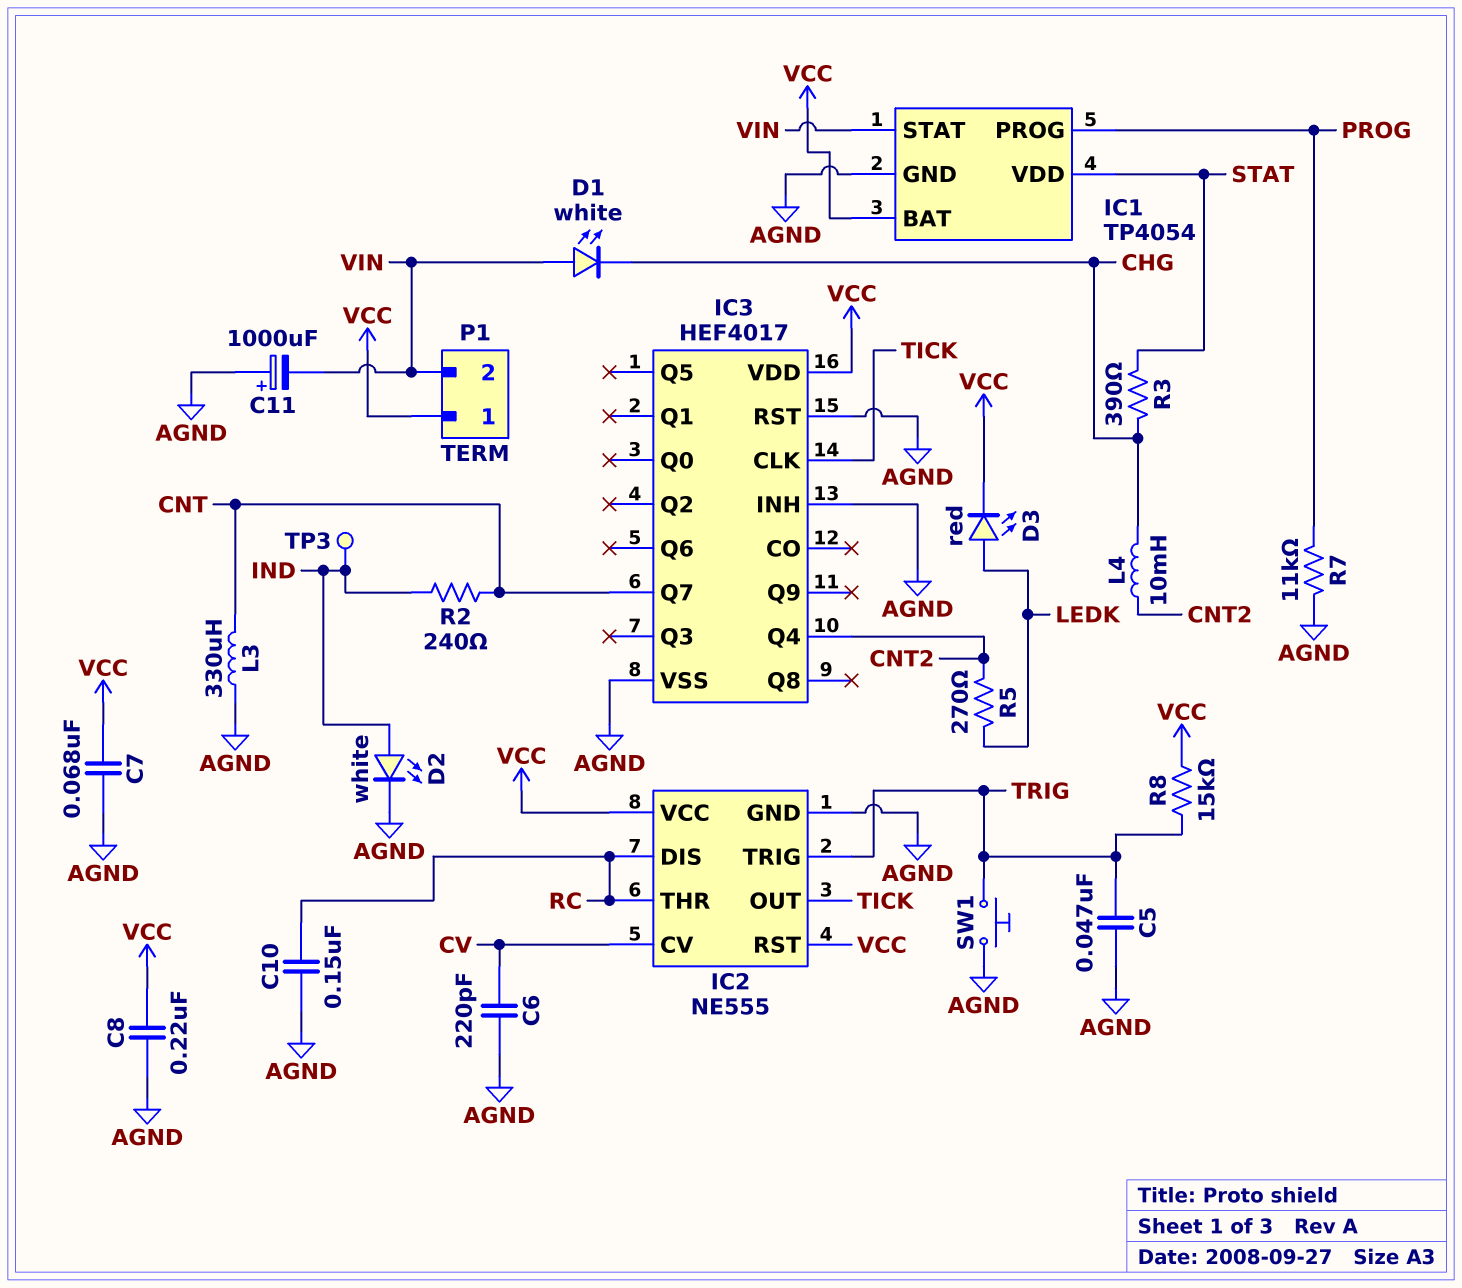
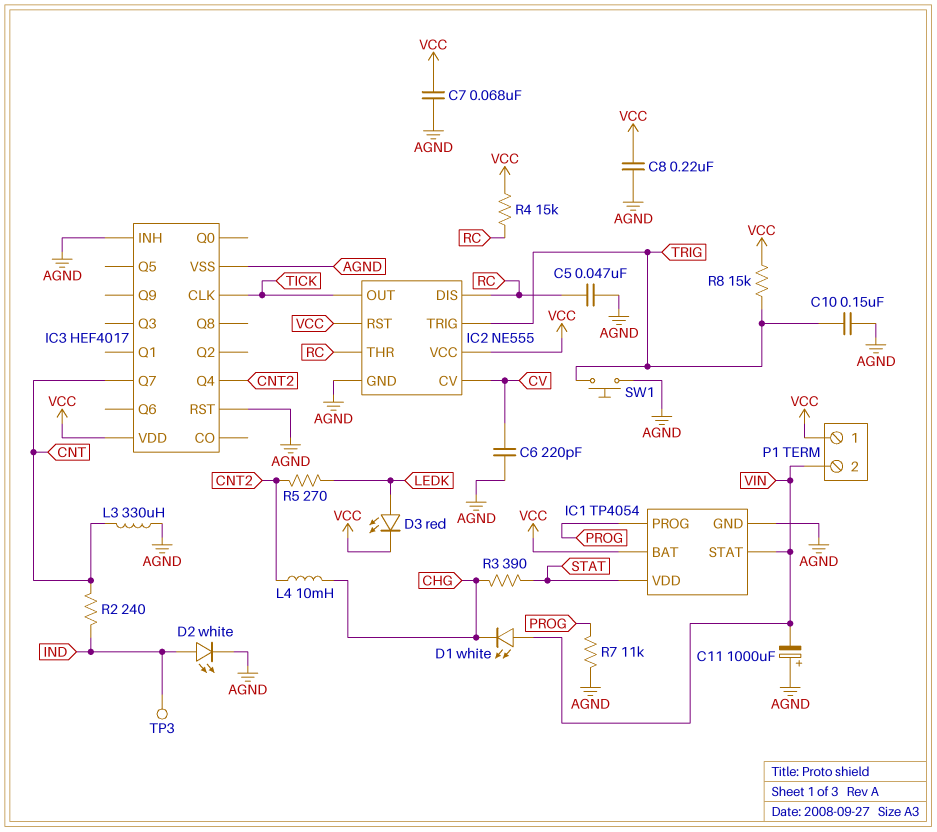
C5: 47nF (AGND, TRIG) -> 47nF (AGND, RC)
C10: 150nF (AGND, RC) -> 150nF (AGND, TRIG)
R4: none -> 15k (RC, VCC)

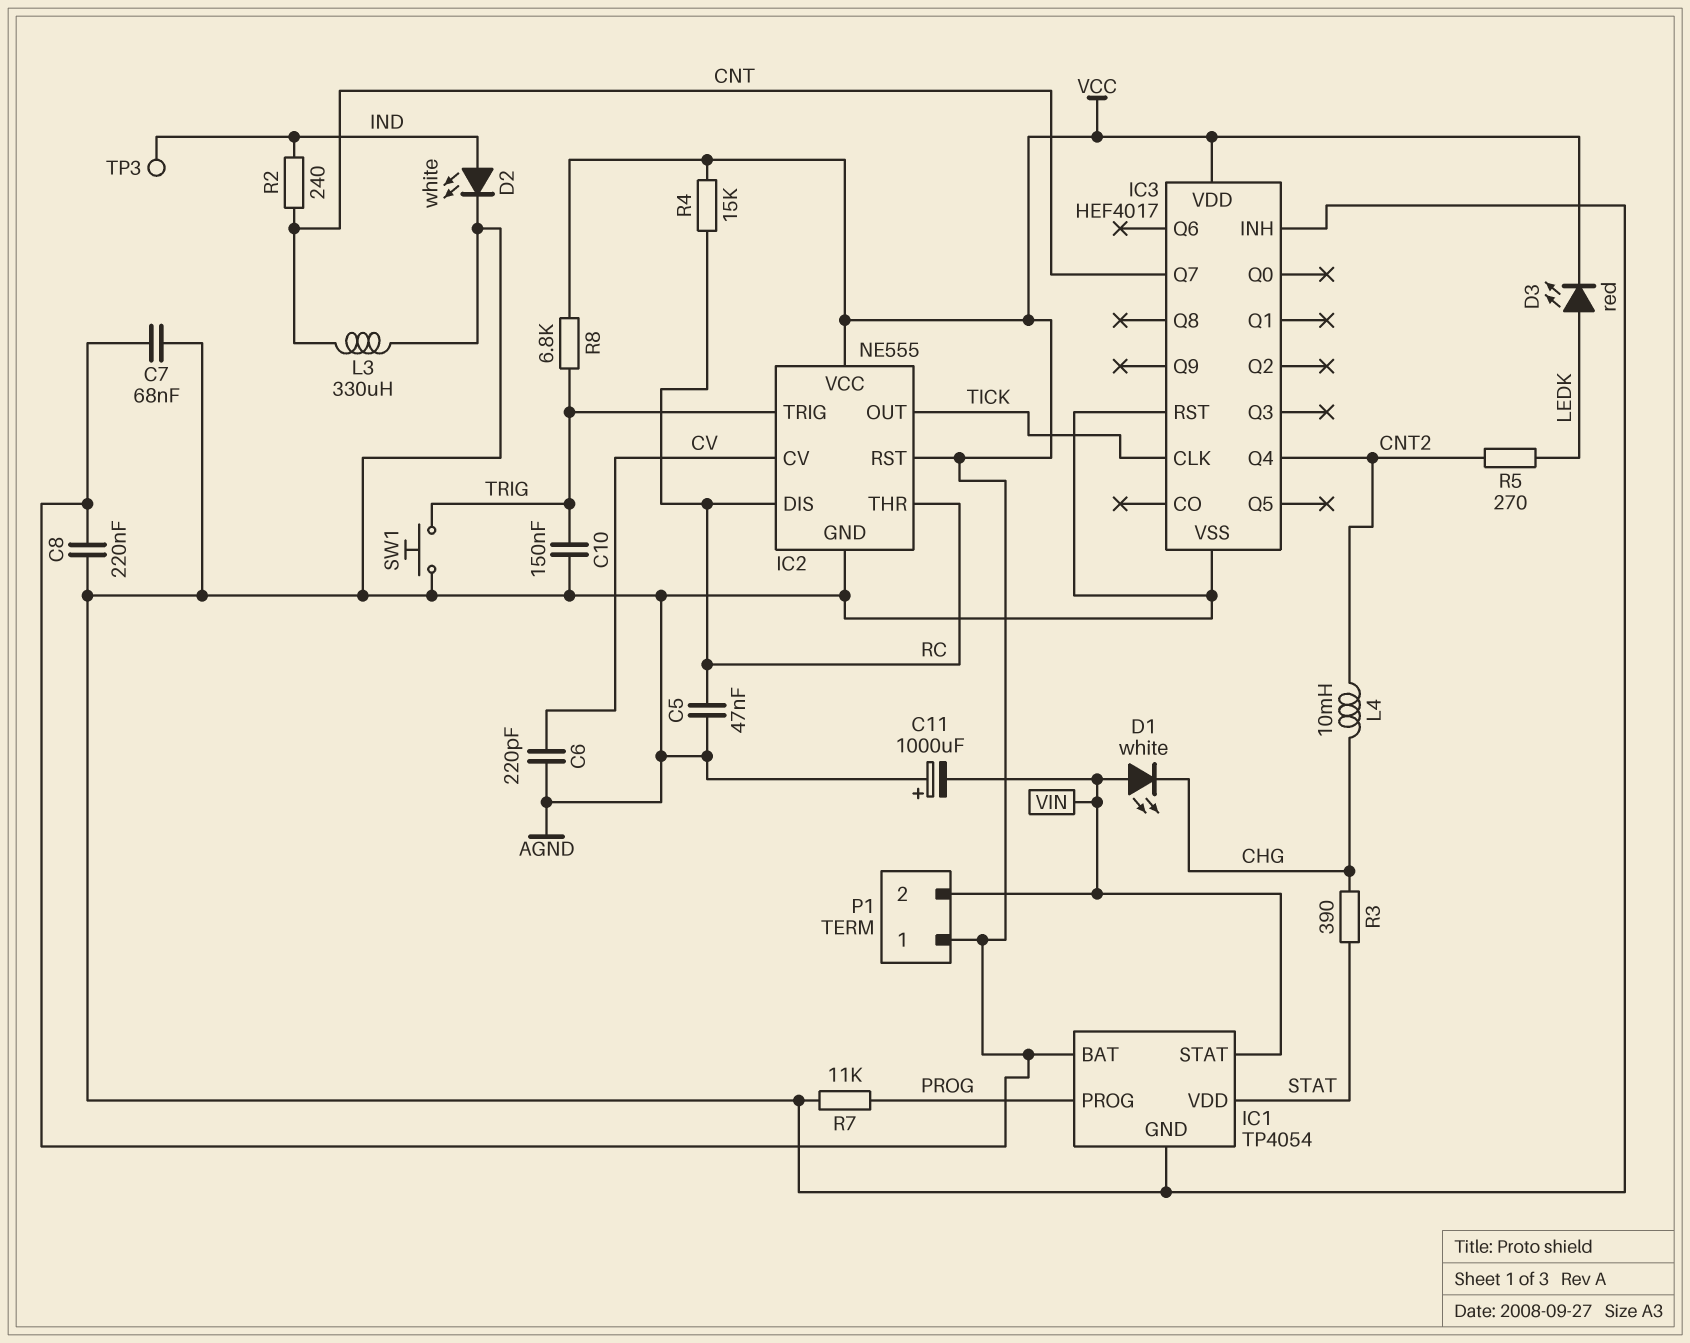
R8: 15k (TRIG, VCC) -> 6.8k (TRIG, VCC)

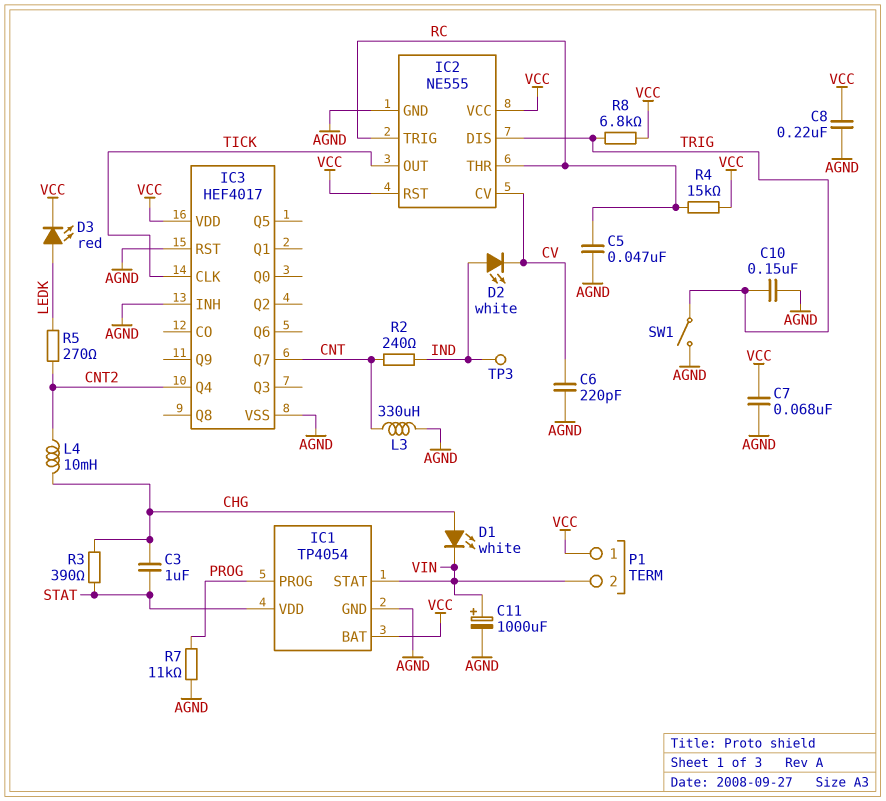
C3: none -> 1uF (CHG, STAT)
C11: 1000uF (plus AGND, minus VIN) -> 1000uF (plus VIN, minus AGND)
D1: LED white (A VIN, K CHG) -> LED white (A CHG, K VIN)
D2: LED white (A IND, K AGND) -> LED white (A IND, K CV)
IC2 pin DIS: RC -> TRIG
IC2 pin TRIG: TRIG -> RC
SW1: button (AGND, TRIG) -> switch (AGND, TRIG)

